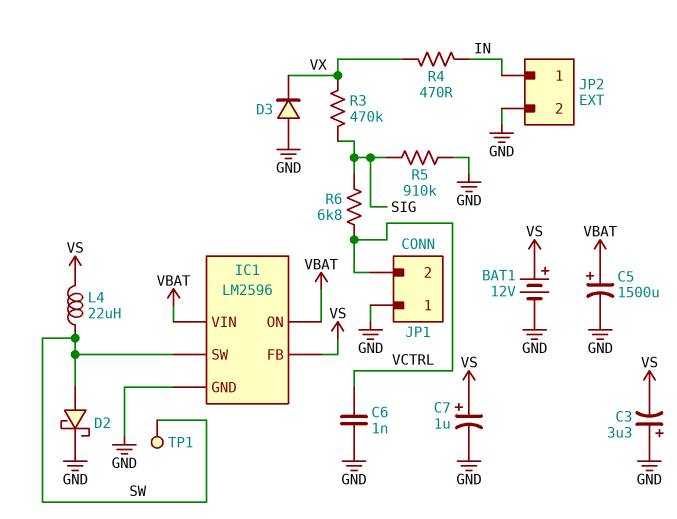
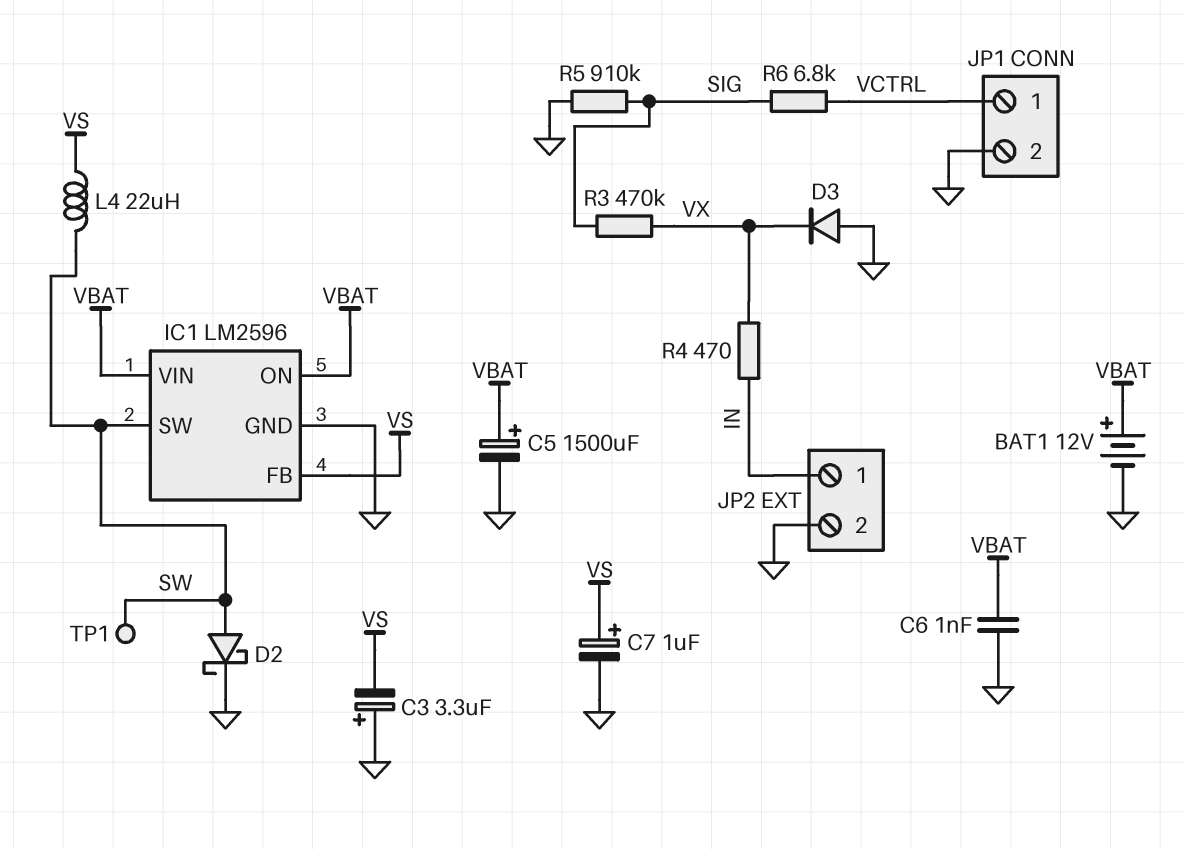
BAT1: 12V (plus VS, minus GND) -> 12V (plus VBAT, minus GND)
C6: 1nF (GND, VCTRL) -> 1nF (GND, VBAT)
JP1 pin 1: GND -> VCTRL
JP1 pin 2: VCTRL -> GND

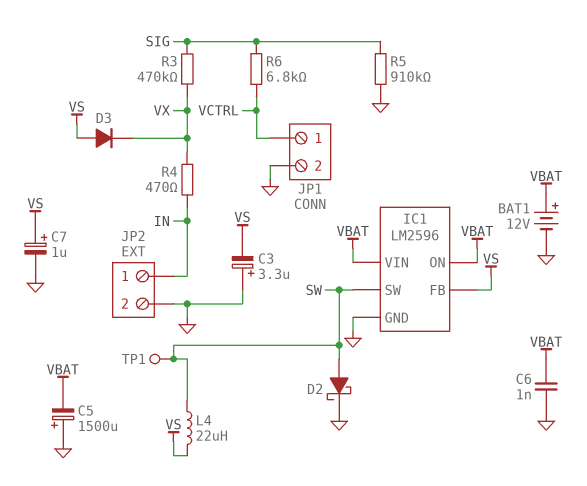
C5: 1500uF (plus VBAT, minus GND) -> 1500uF (plus GND, minus VBAT)
D3: diode (A GND, K VX) -> diode (A VS, K VX)

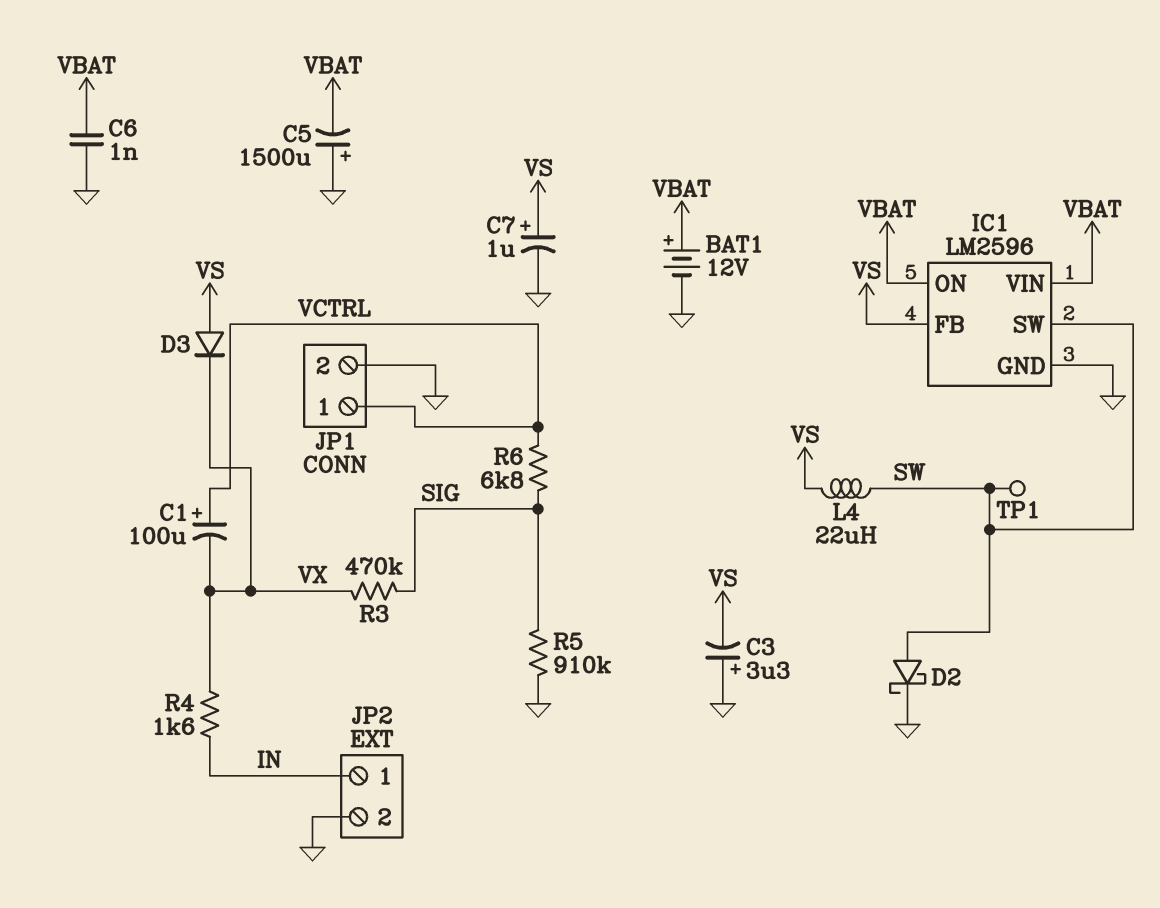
C1: none -> 100uF (plus VCTRL, minus VX)
R4: 470 (IN, VX) -> 1.6k (IN, VX)

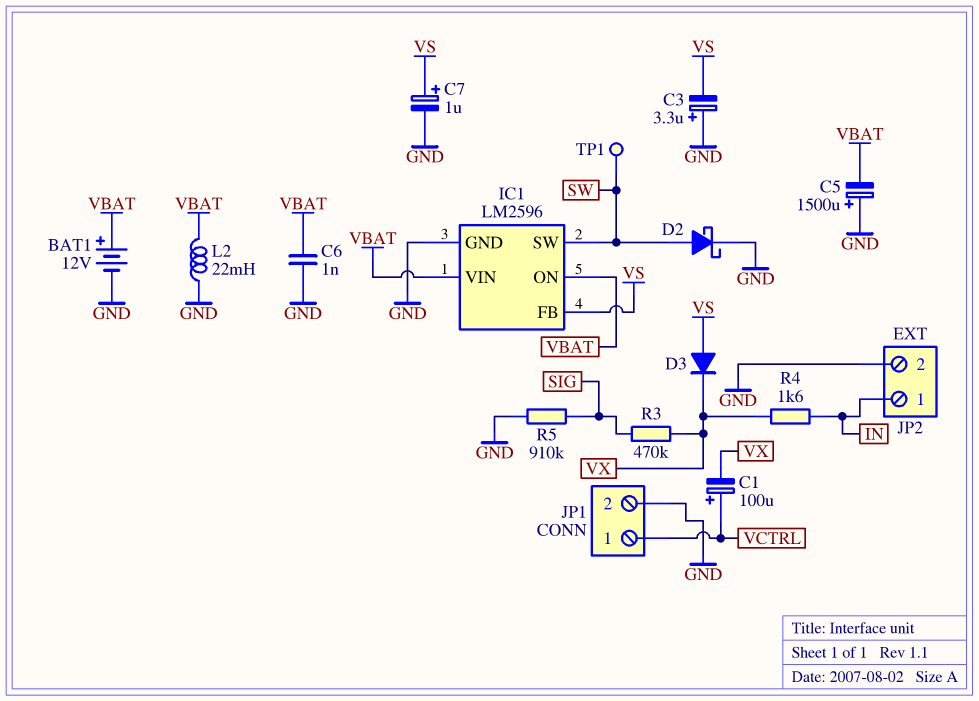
L2: none -> 22mH (GND, VBAT)
L4: 22uH (SW, VS) -> none
R6: 6.8k (SIG, VCTRL) -> none

